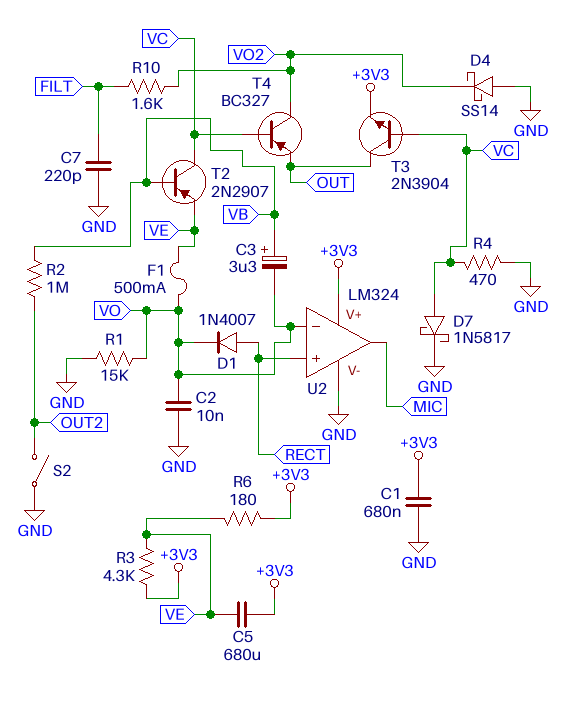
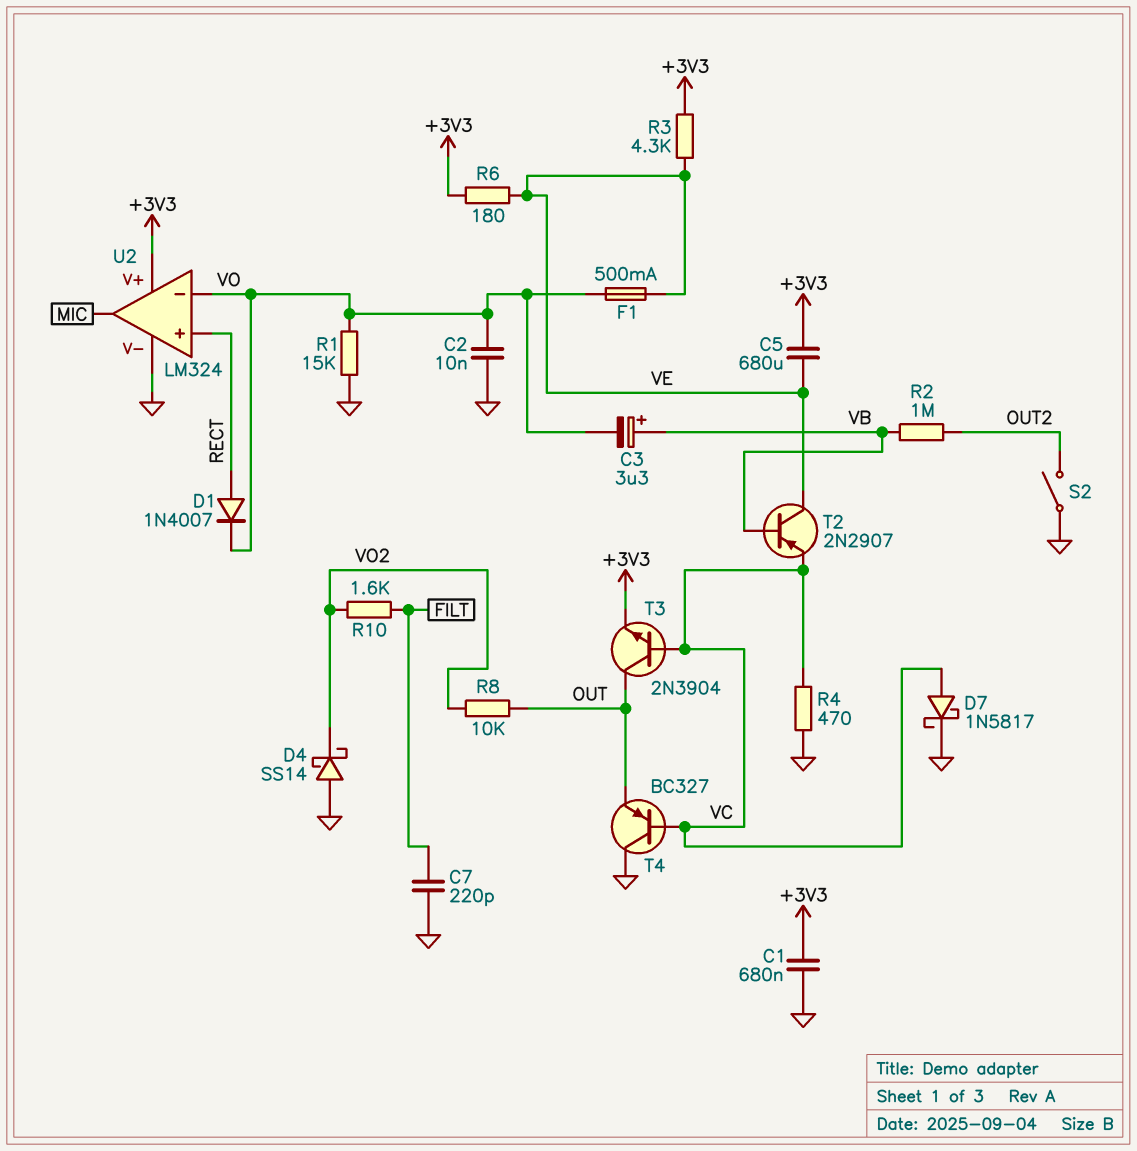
R8: none -> 10k (OUT, VO2)
T2: PNP 2N2907 (B VB, C VC, E VE) -> PNP 2N2907 (B VB, C VE, E VC)
T4: PNP BC327 (B VC, C VO2, E OUT) -> PNP BC327 (B VC, C GND, E OUT)

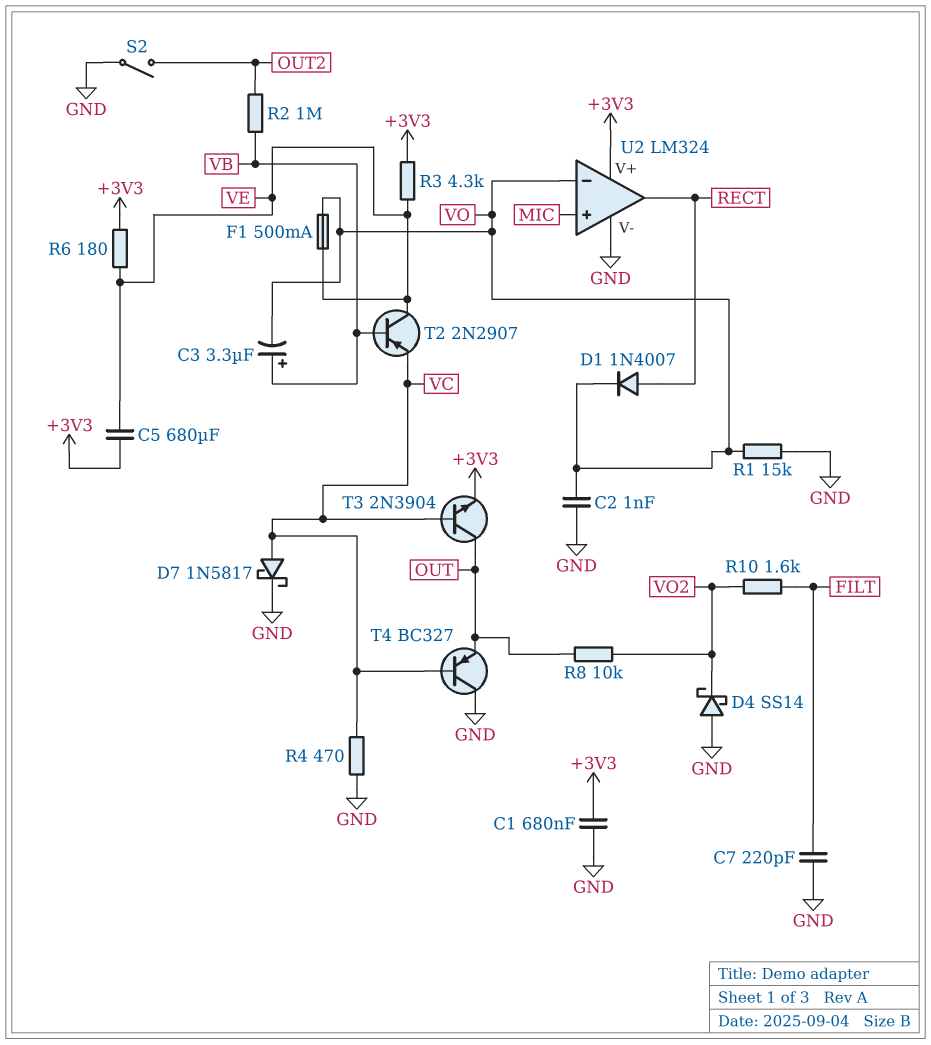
C2: 10nF (GND, VO) -> 1nF (GND, VO)
U2 pin in+: RECT -> MIC
U2 pin out: MIC -> RECT

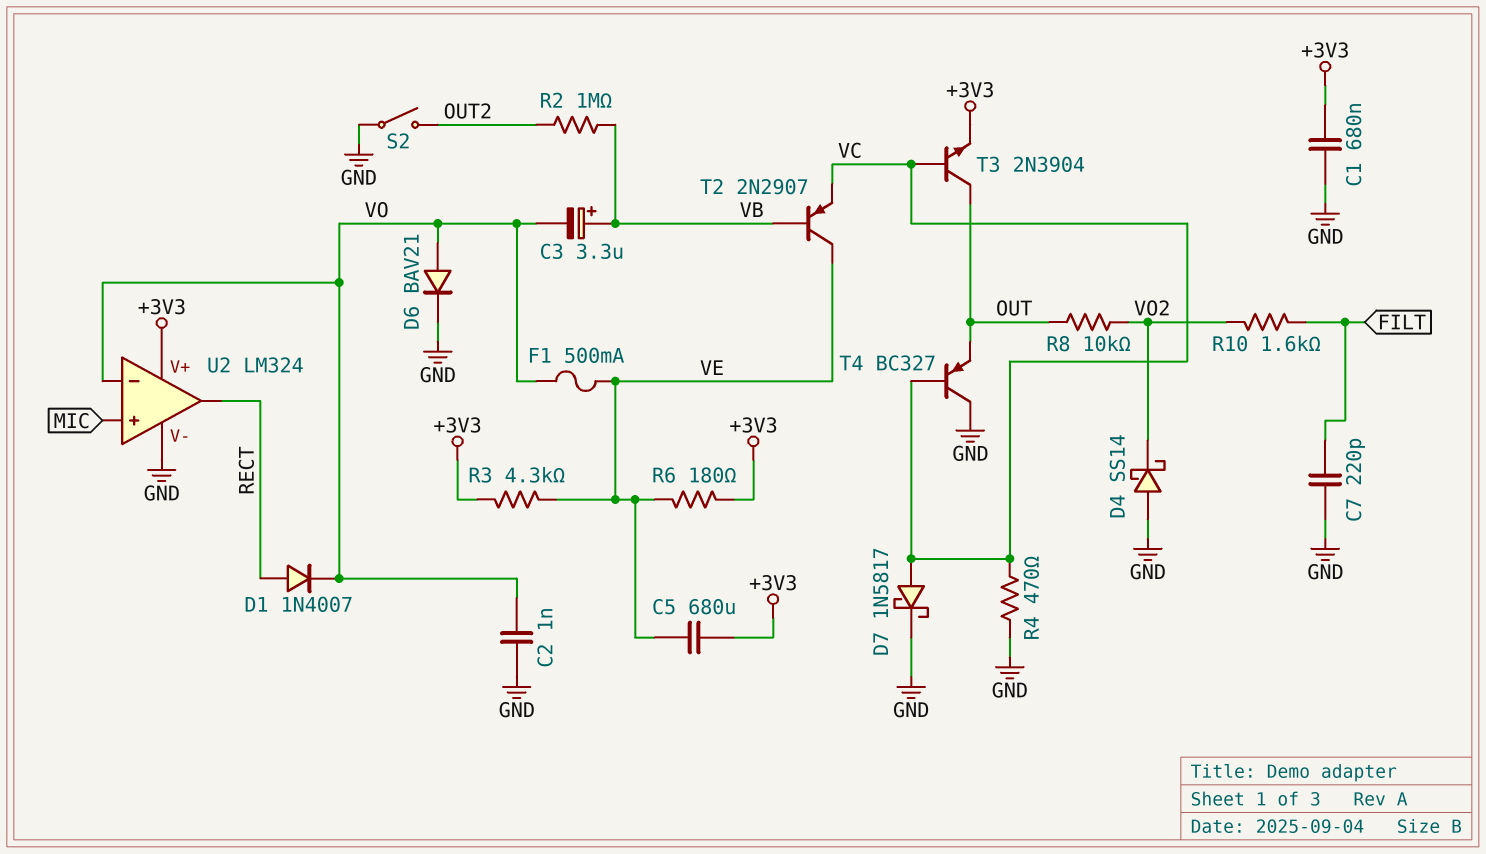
D6: none -> diode BAV21 (A VO, K GND)
R1: 15k (GND, VO) -> none

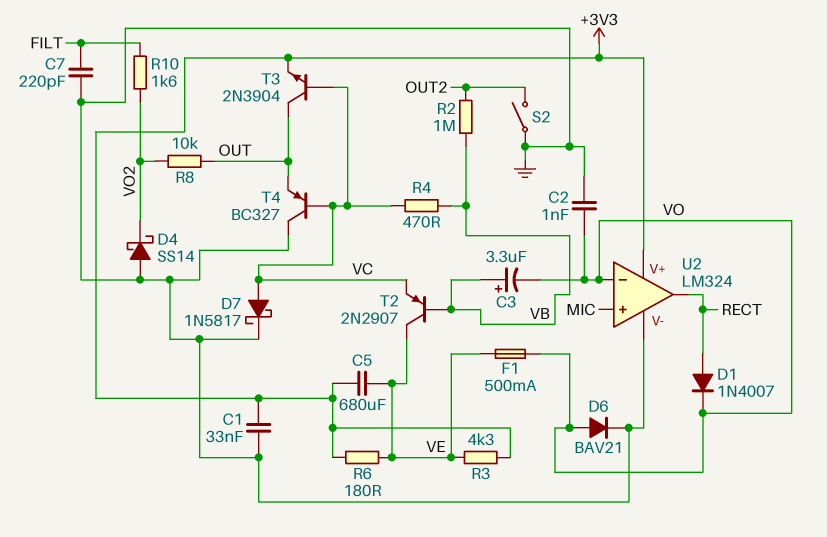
C1: 680nF (+3V3, GND) -> 33nF (+3V3, GND)
R4: 470 (GND, VC) -> 470 (VB, VC)

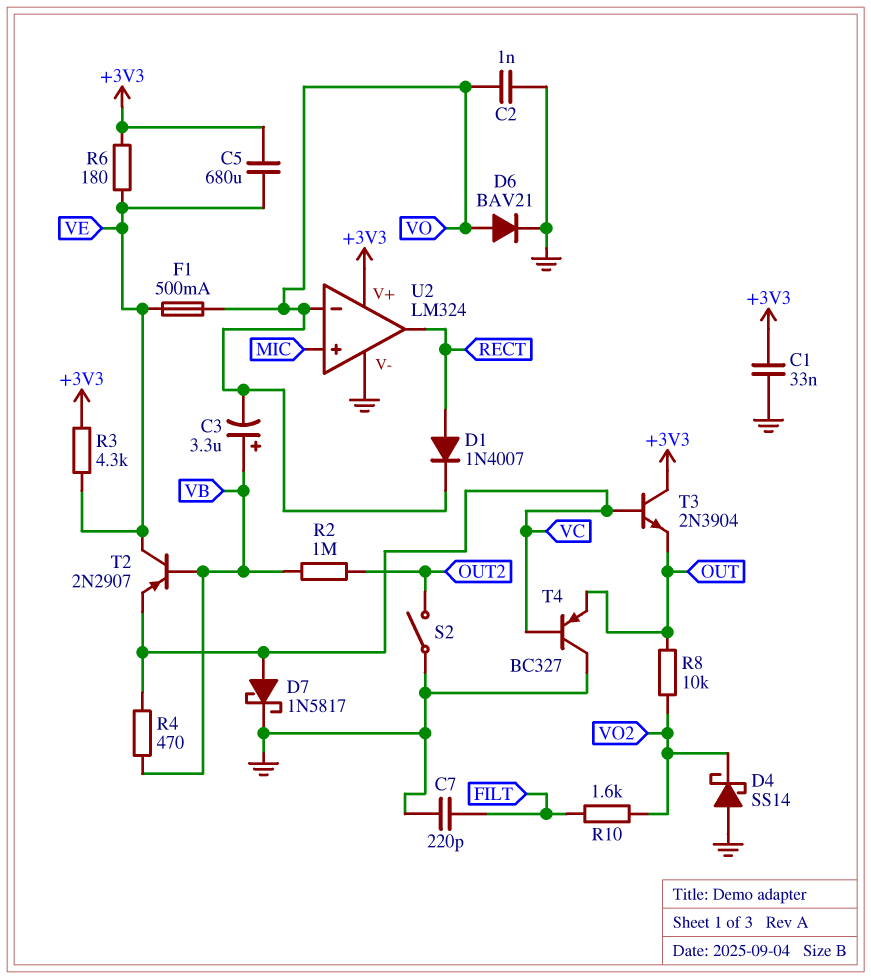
T3: NPN 2N3904 (B VC, C OUT, E +3V3) -> NPN 2N3904 (B VC, C +3V3, E OUT)

